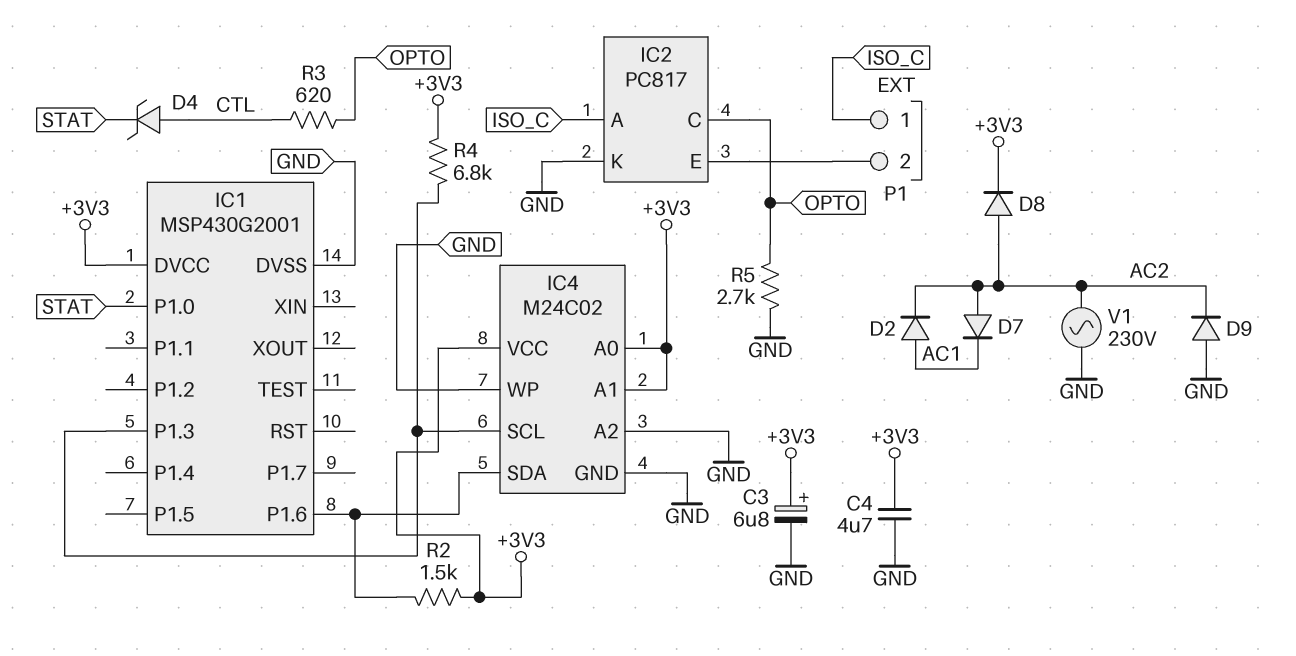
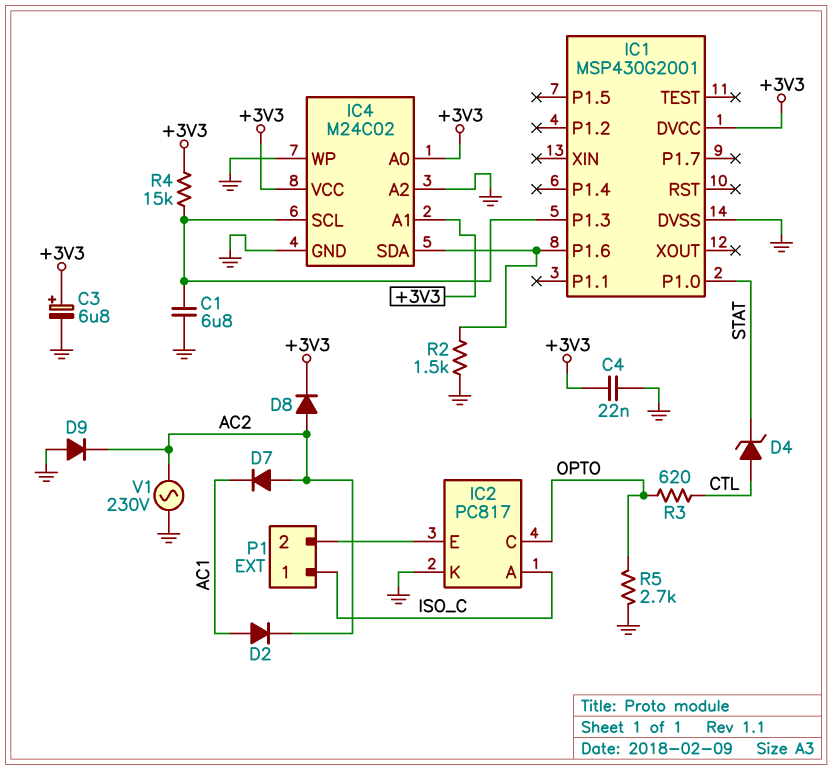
C1: none -> 6.8uF (GND, IC1/P1.3)
C4: 4.7uF (+3V3, GND) -> 22nF (+3V3, GND)
R2: 1.5k (+3V3, IC1/P1.6) -> 1.5k (GND, IC1/P1.6)
R4: 6.8k (+3V3, IC1/P1.3) -> 15k (+3V3, IC1/P1.3)

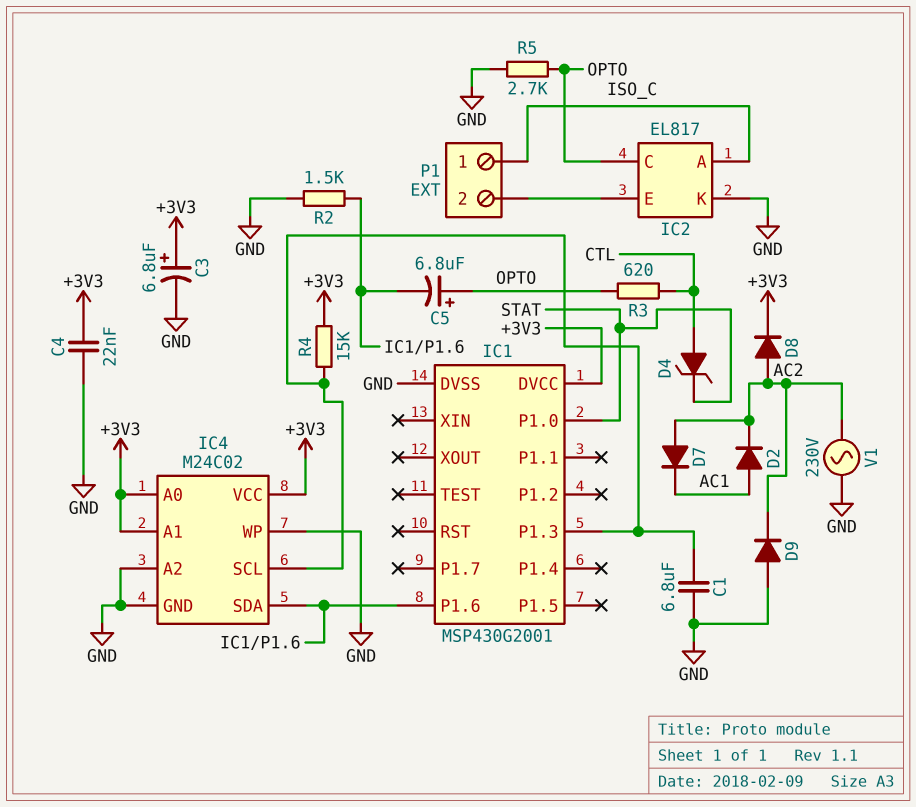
C5: none -> 6.8uF (plus OPTO, minus IC1/P1.6)
IC2: PC817 -> EL817

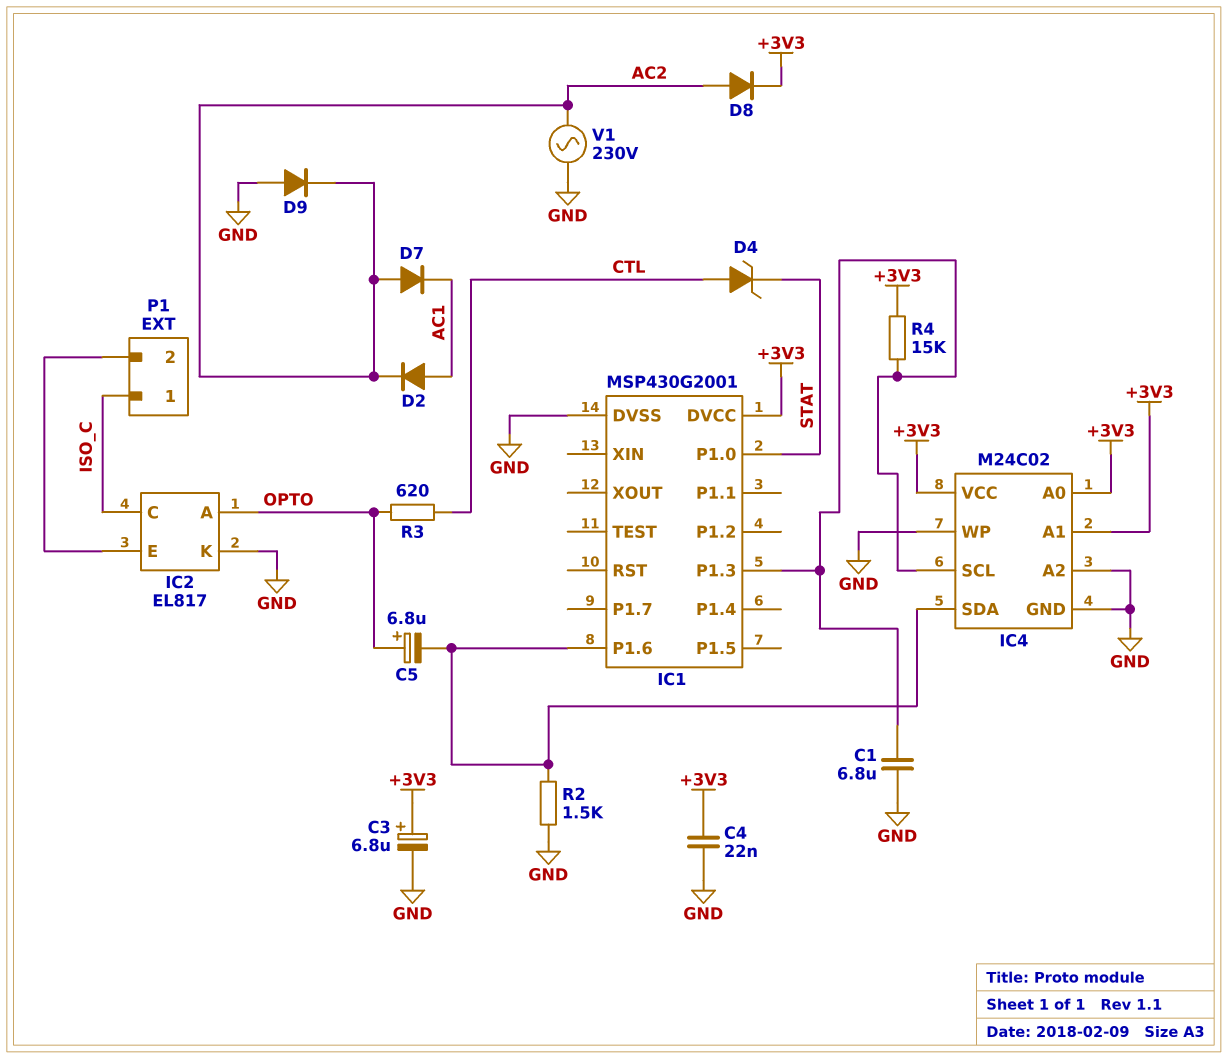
IC2 pin A: ISO_C -> OPTO
IC2 pin C: OPTO -> ISO_C
R5: 2.7k (GND, OPTO) -> none

